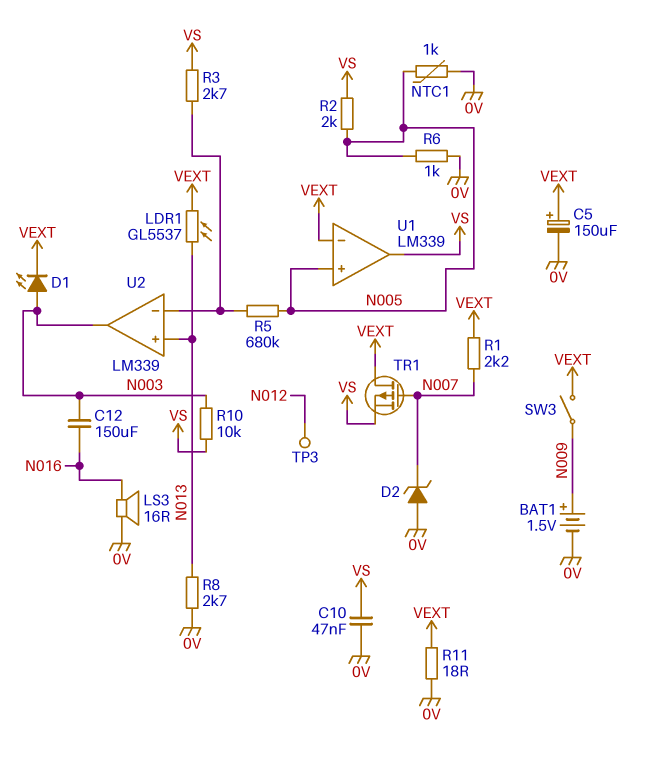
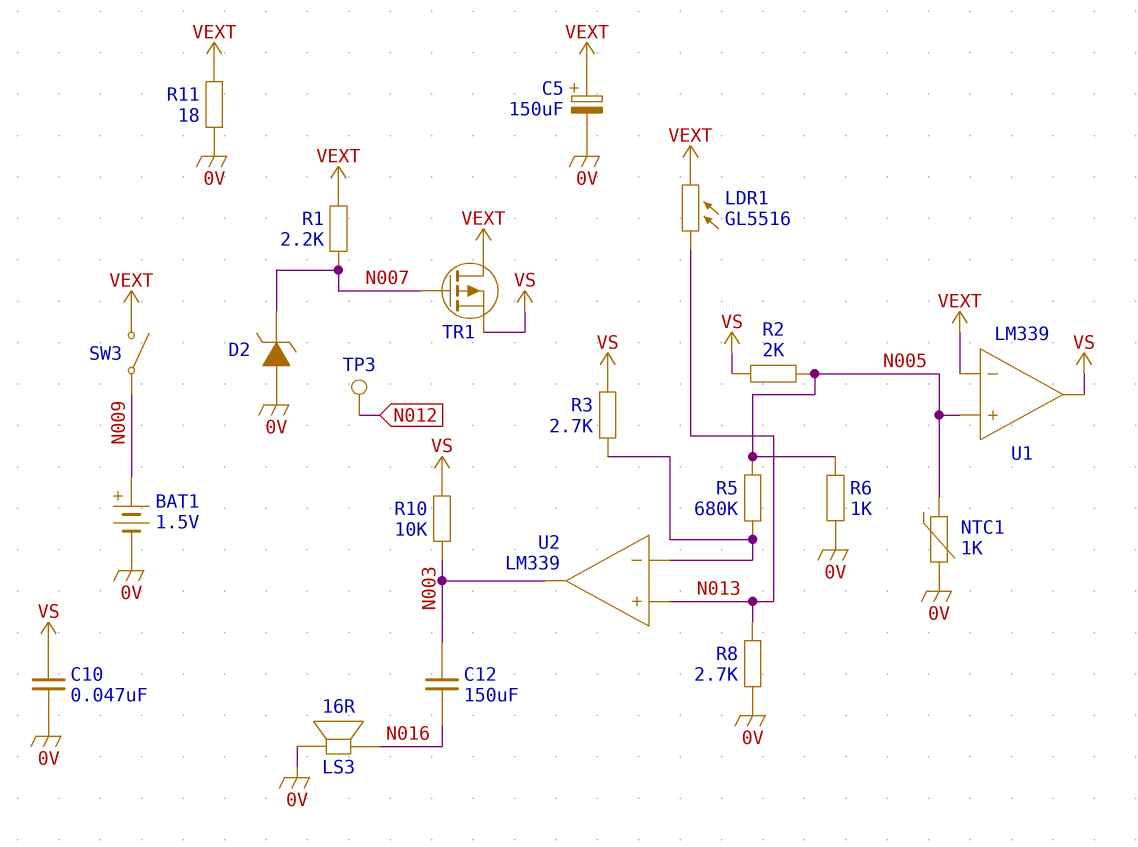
D1: LED (A N003, K VEXT) -> none
LDR1: GL5537 (N013, VEXT) -> GL5516 (N013, VEXT)

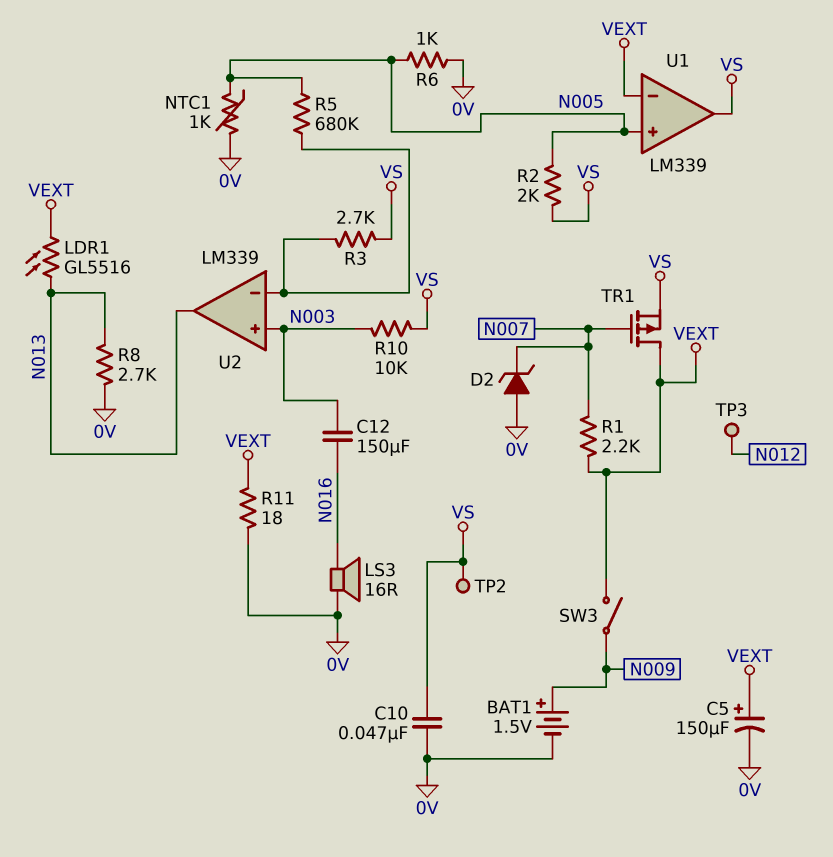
TP2: none -> test point (VS)
U2 pin in+: N013 -> N003
U2 pin out: N003 -> N013

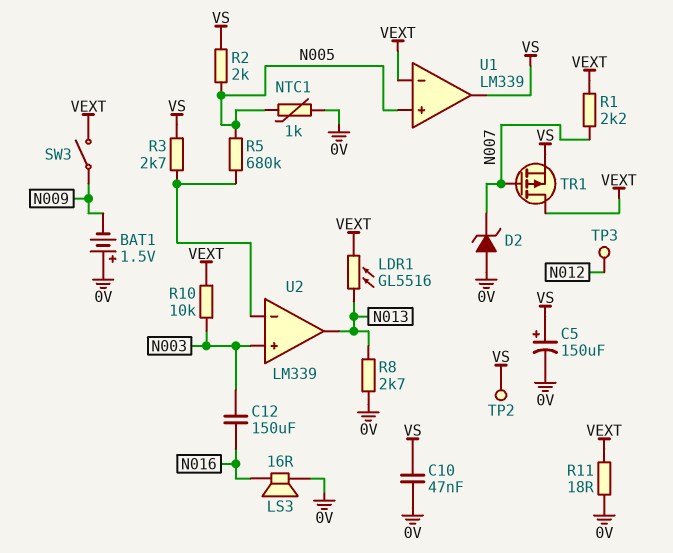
BAT1: 1.5V (plus N009, minus 0V) -> 1.5V (plus 0V, minus N009)
C5: 150uF (plus VEXT, minus 0V) -> 150uF (plus VS, minus 0V)
R6: 1k (0V, N005) -> none
R10: 10k (N003, VS) -> 10k (N003, VEXT)

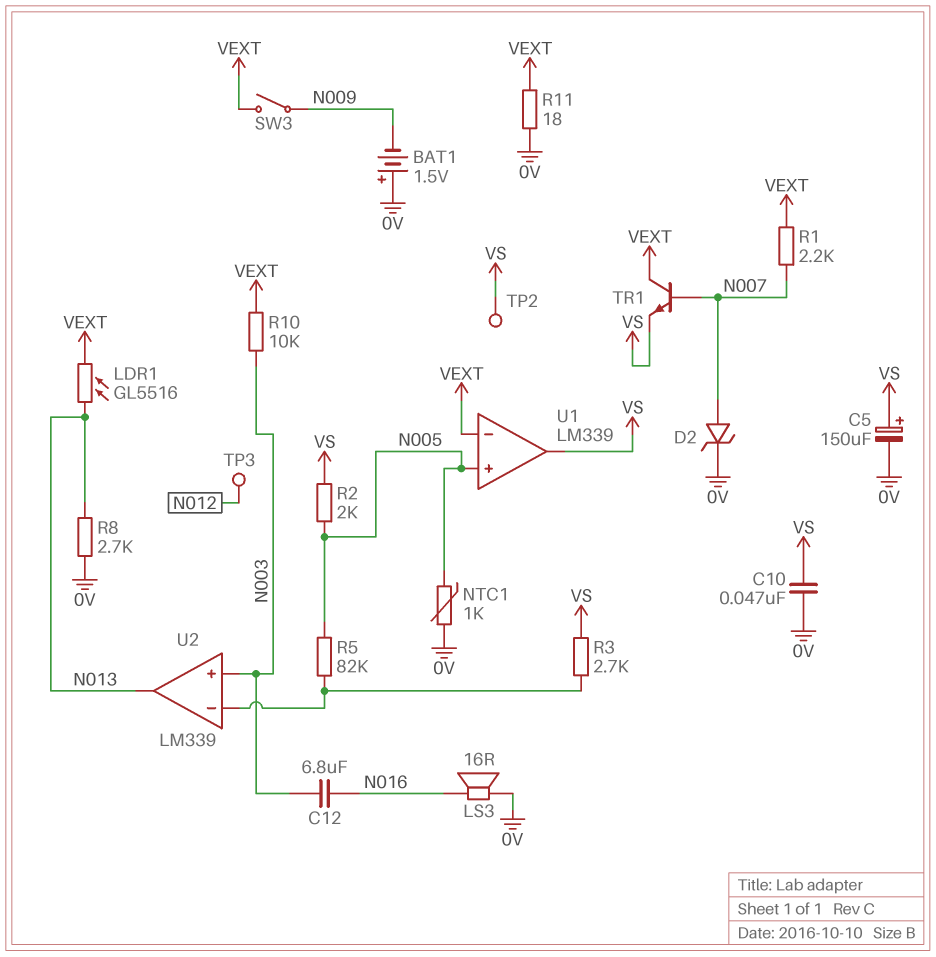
C12: 150uF (N003, N016) -> 6.8uF (N003, N016)
D2: zener (A 0V, K N007) -> zener (A N007, K 0V)
R5: 680k (N005, U2/in-) -> 82k (N005, U2/in-)
TR1: PMOS (G N007, D VEXT, S VS) -> NPN (B N007, C VEXT, E VS)

